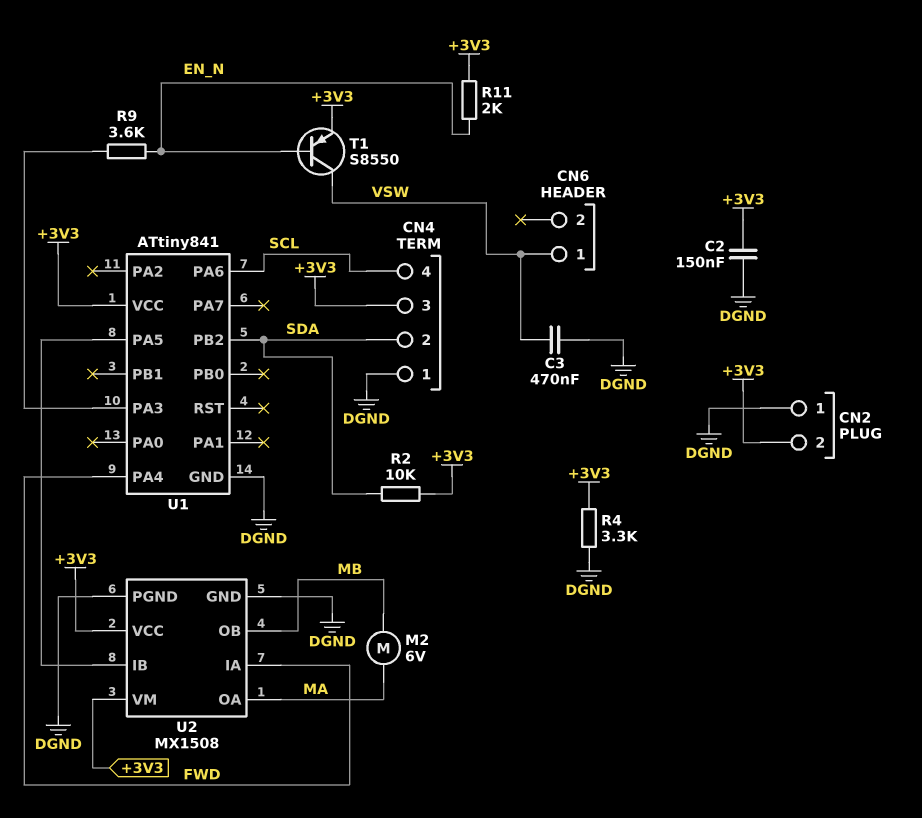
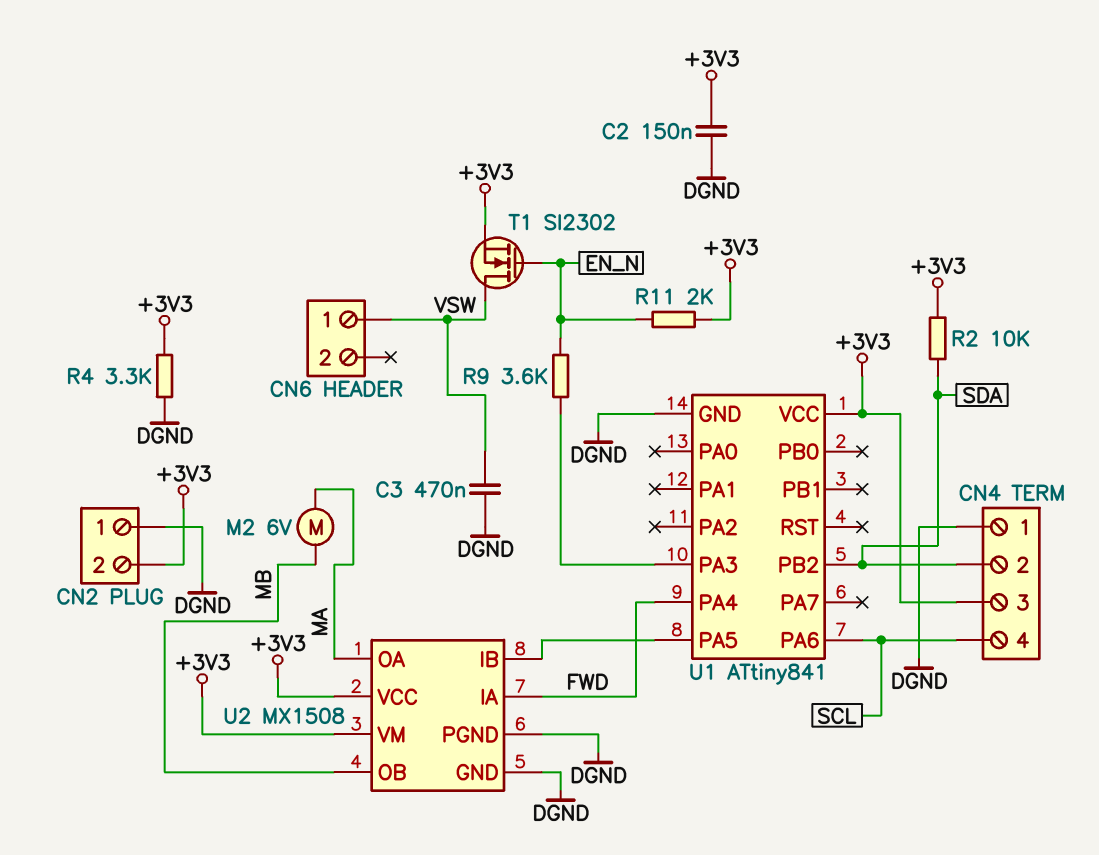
T1: PNP S8550 (B EN_N, C VSW, E +3V3) -> NMOS SI2302 (G EN_N, D VSW, S +3V3)

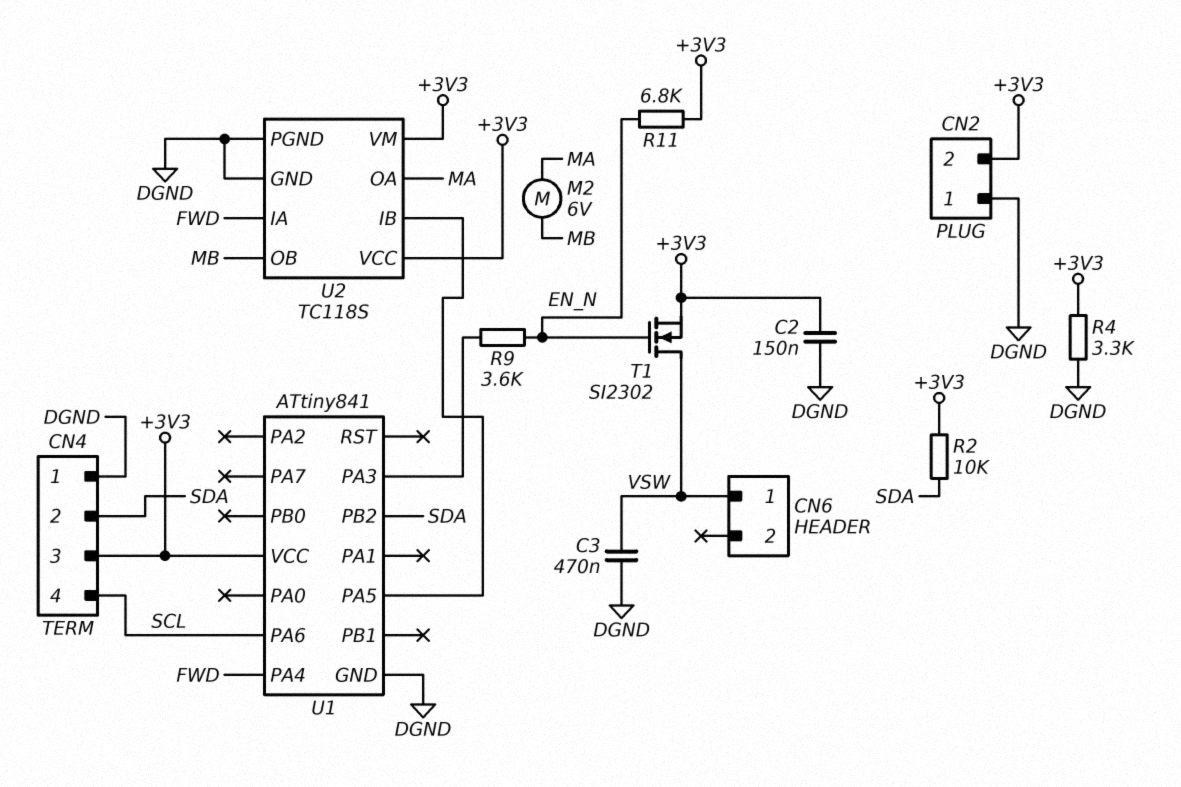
R11: 2k (+3V3, EN_N) -> 6.8k (+3V3, EN_N)
U2: MX1508 -> TC118S

